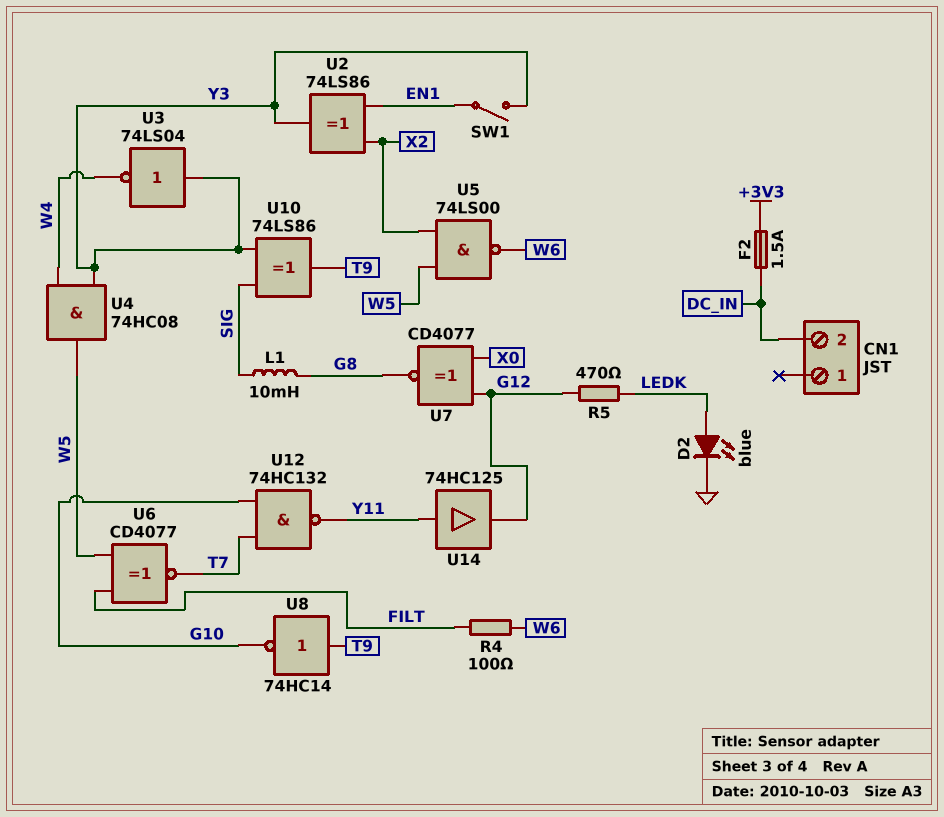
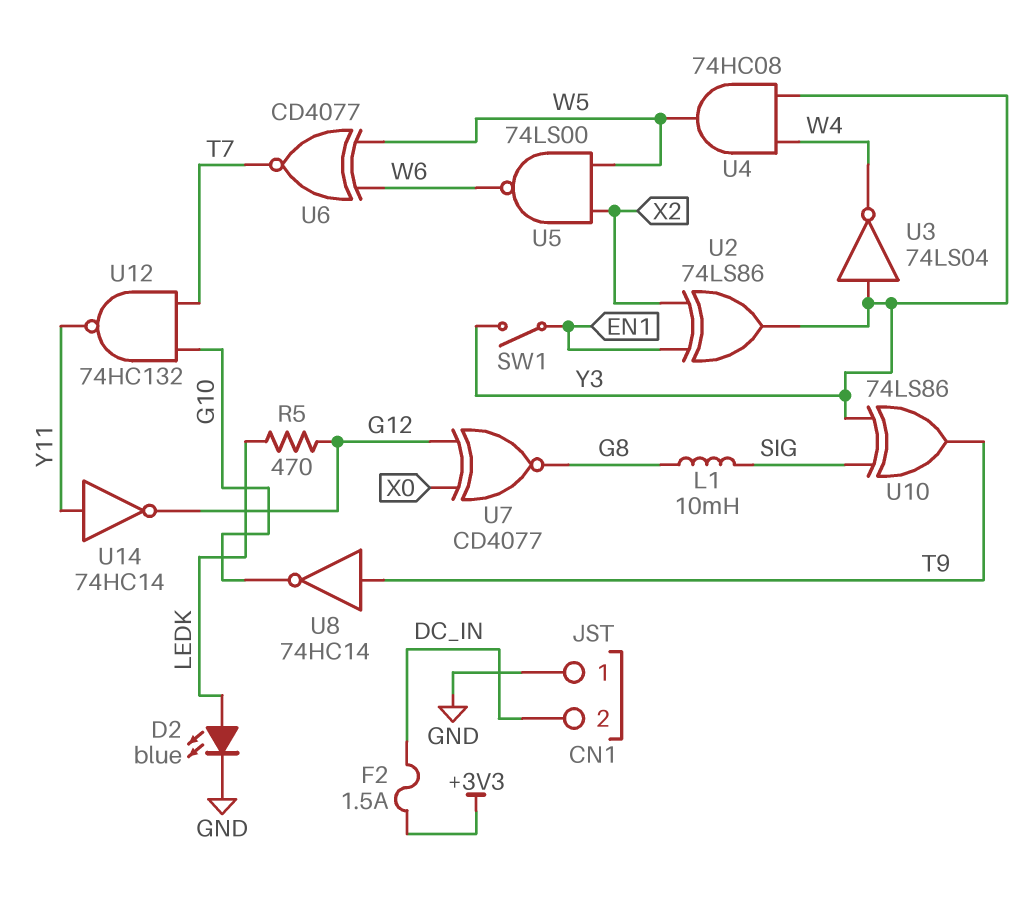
CN1 pin 1: none -> GND
R4: 100 (FILT, W6) -> none
U6: XNOR CD4077 (in FILT, in W5, out T7) -> XNOR CD4077 (in W5, in W6, out T7)
U14: buffer 74HC125 (in Y11, out G12) -> NOT 74HC14 (in Y11, out G12)

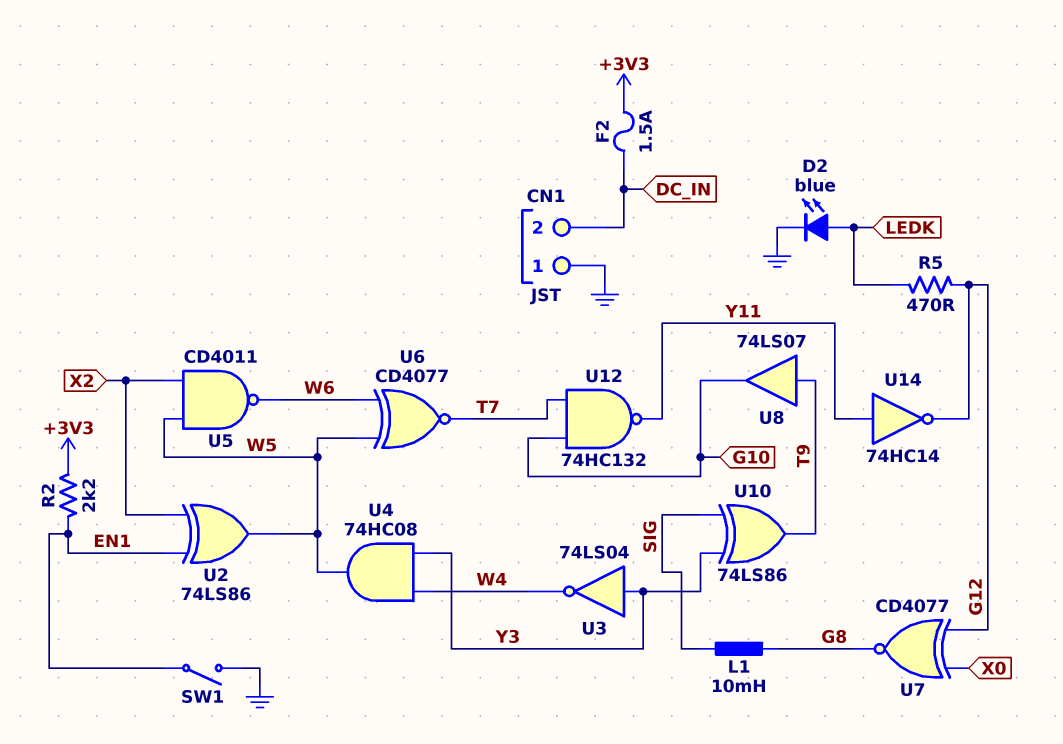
R2: none -> 2.2k (+3V3, EN1)
SW1: switch (EN1, Y3) -> switch (EN1, GND)
U2: XOR 74LS86 (in EN1, in X2, out Y3) -> XOR 74LS86 (in EN1, in X2, out W5)
U5: NAND 74LS00 (in W5, in X2, out W6) -> NAND CD4011 (in W5, in X2, out W6)
U8: NOT 74HC14 (in T9, out G10) -> buffer 74LS07 (in T9, out G10)

